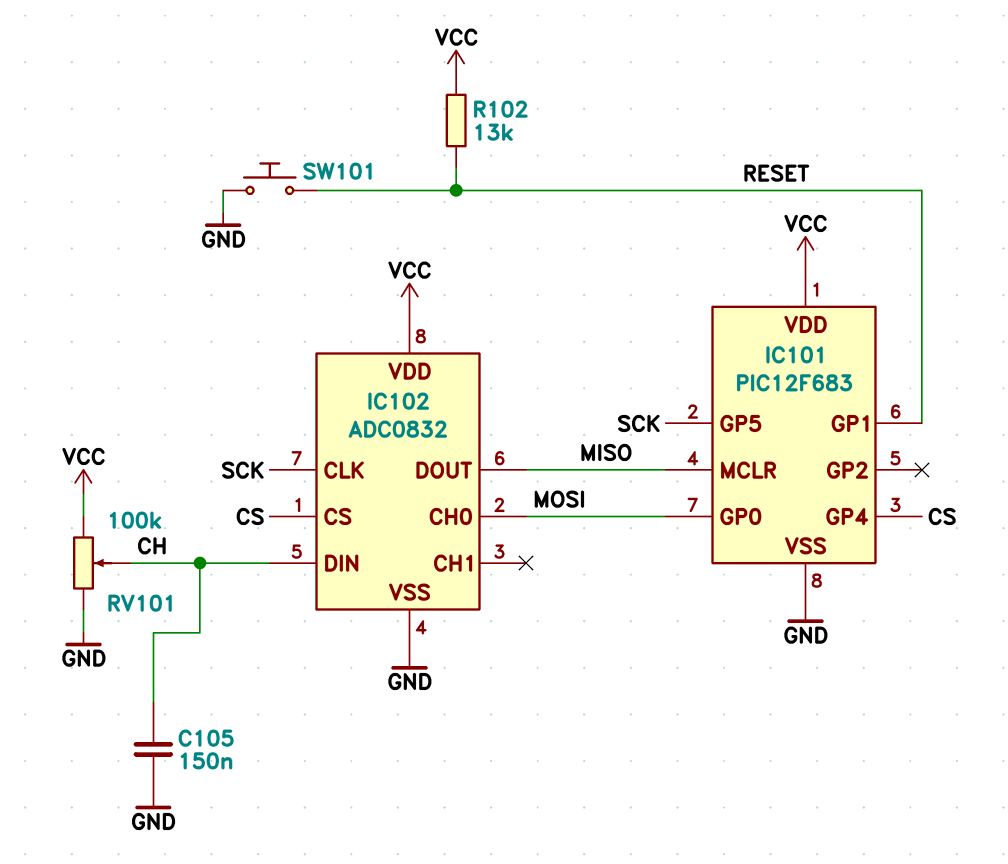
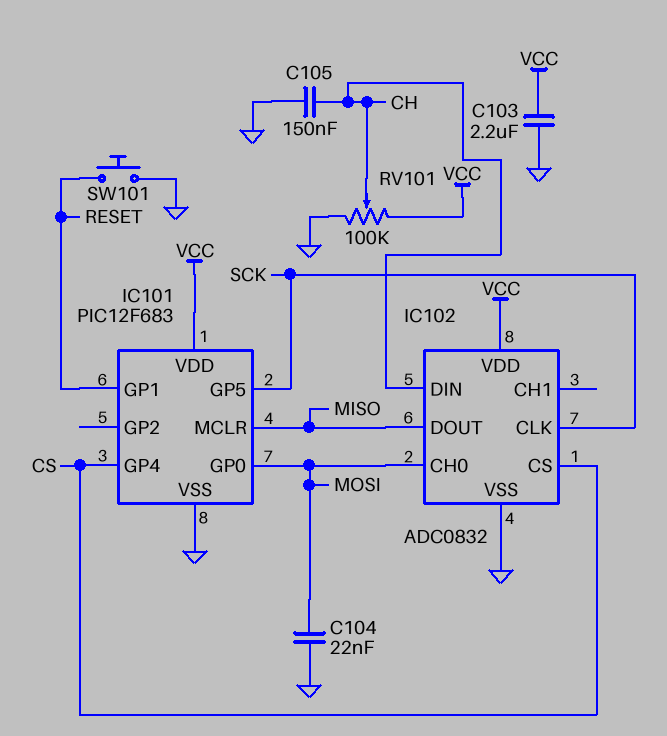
C103: none -> 2.2uF (GND, VCC)
C104: none -> 22nF (GND, MOSI)
R102: 13k (RESET, VCC) -> none

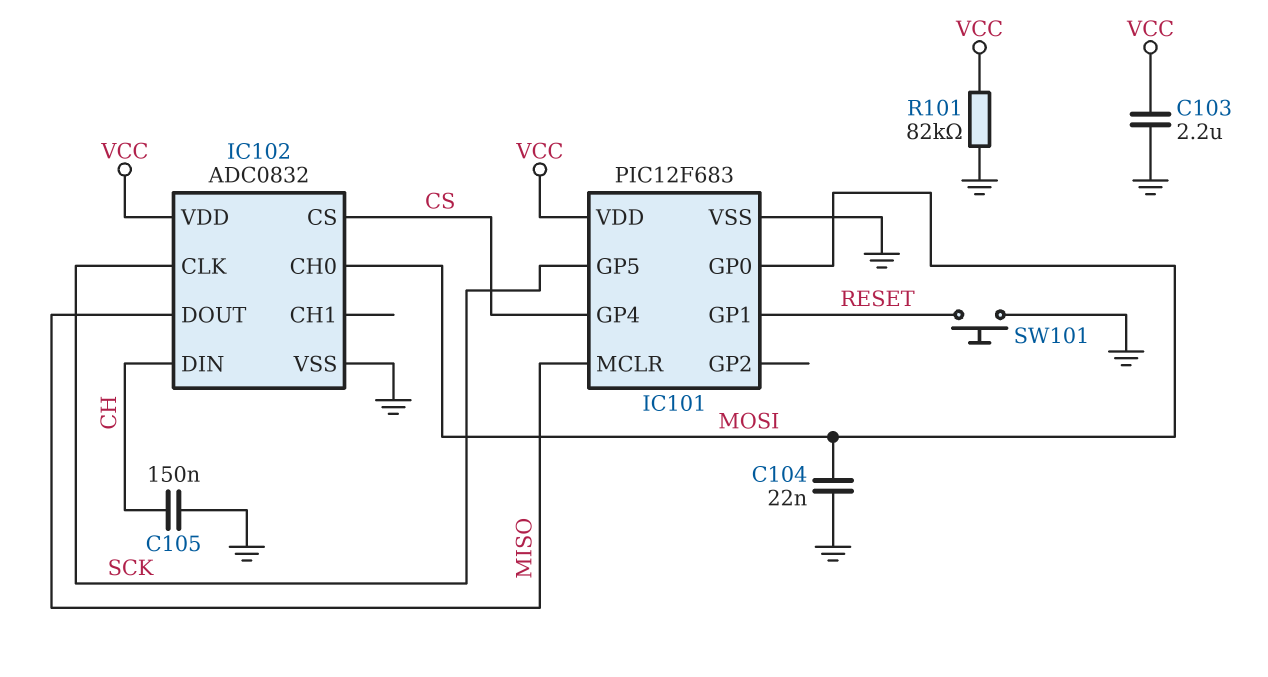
R101: none -> 82k (GND, VCC)
RV101: 100k (GND, VCC, wiper CH) -> none

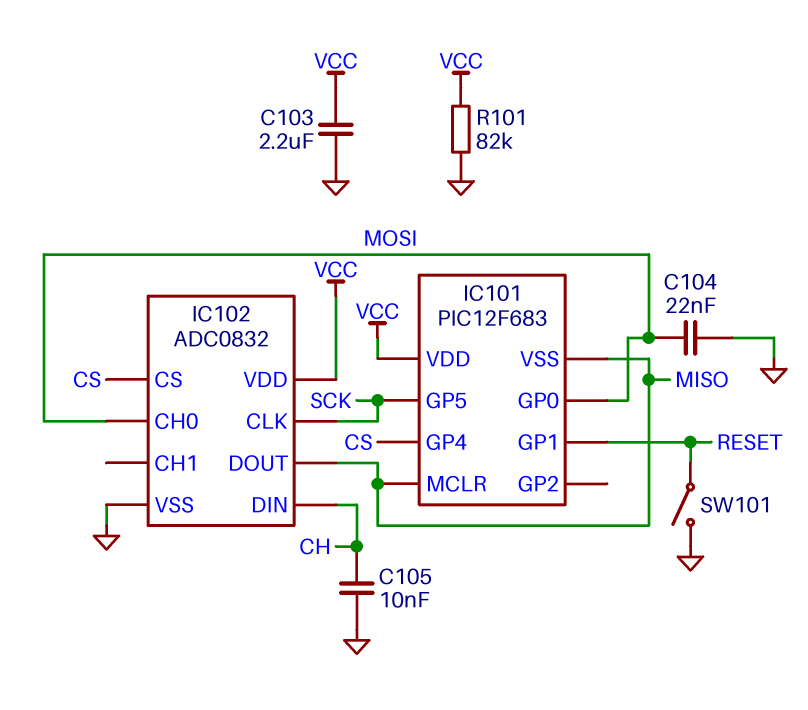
C105: 150nF (CH, GND) -> 10nF (CH, GND)
IC101 pin VSS: GND -> MISO
SW101: button (GND, RESET) -> switch (GND, RESET)

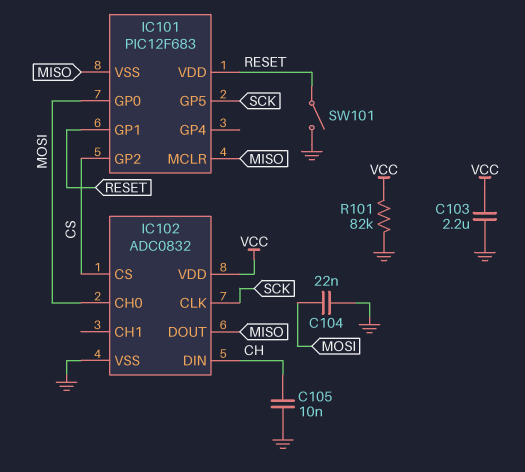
IC101 pin GP2: none -> CS
IC101 pin GP4: CS -> none
IC101 pin VDD: VCC -> RESET

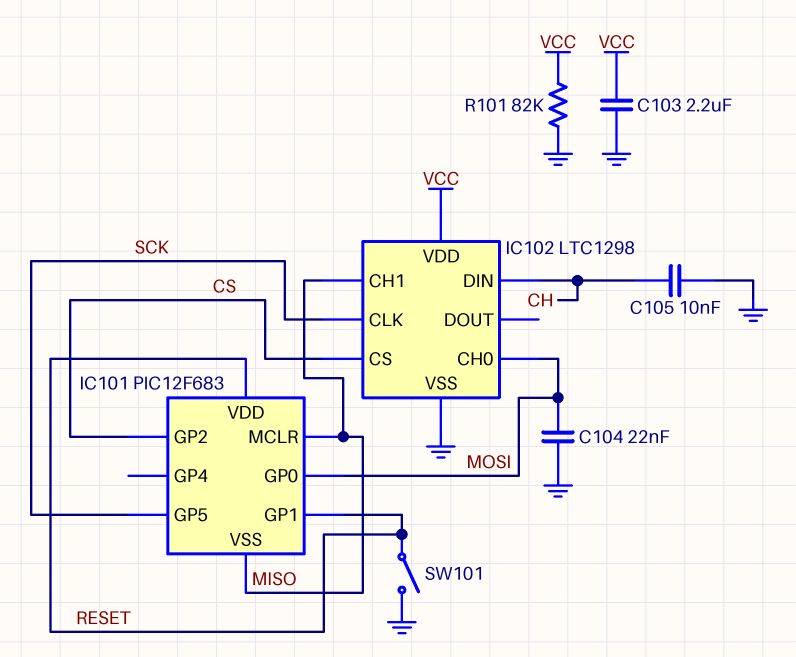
IC102: ADC0832 -> LTC1298
IC102 pin CH1: none -> MISO
IC102 pin DOUT: MISO -> none

